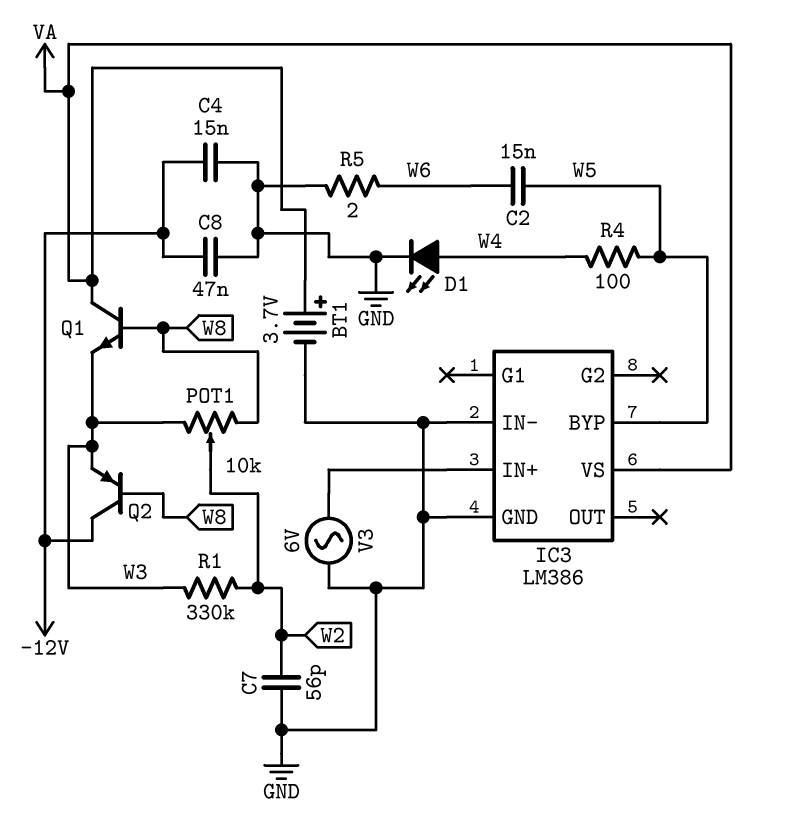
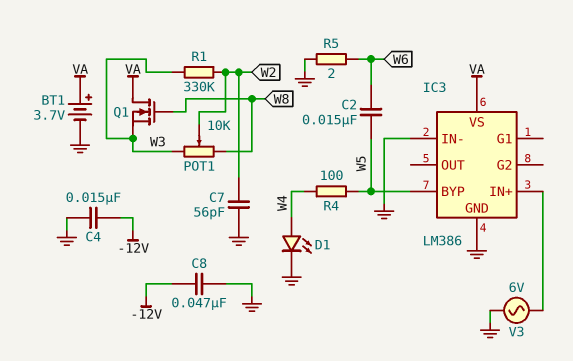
Q1: NPN (B W8, C VA, E W3) -> NMOS (G W8, D VA, S W3)
Q2: PNP (B W8, C -12V, E W3) -> none

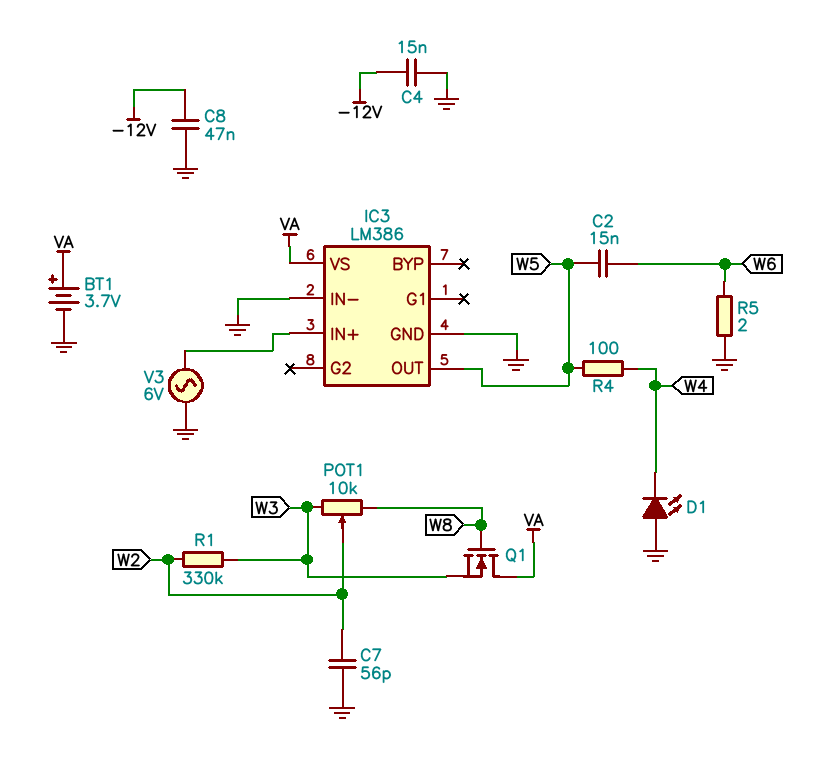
D1: LED (A W4, K GND) -> LED (A GND, K W4)
IC3 pin BYP: W5 -> none
IC3 pin OUT: none -> W5

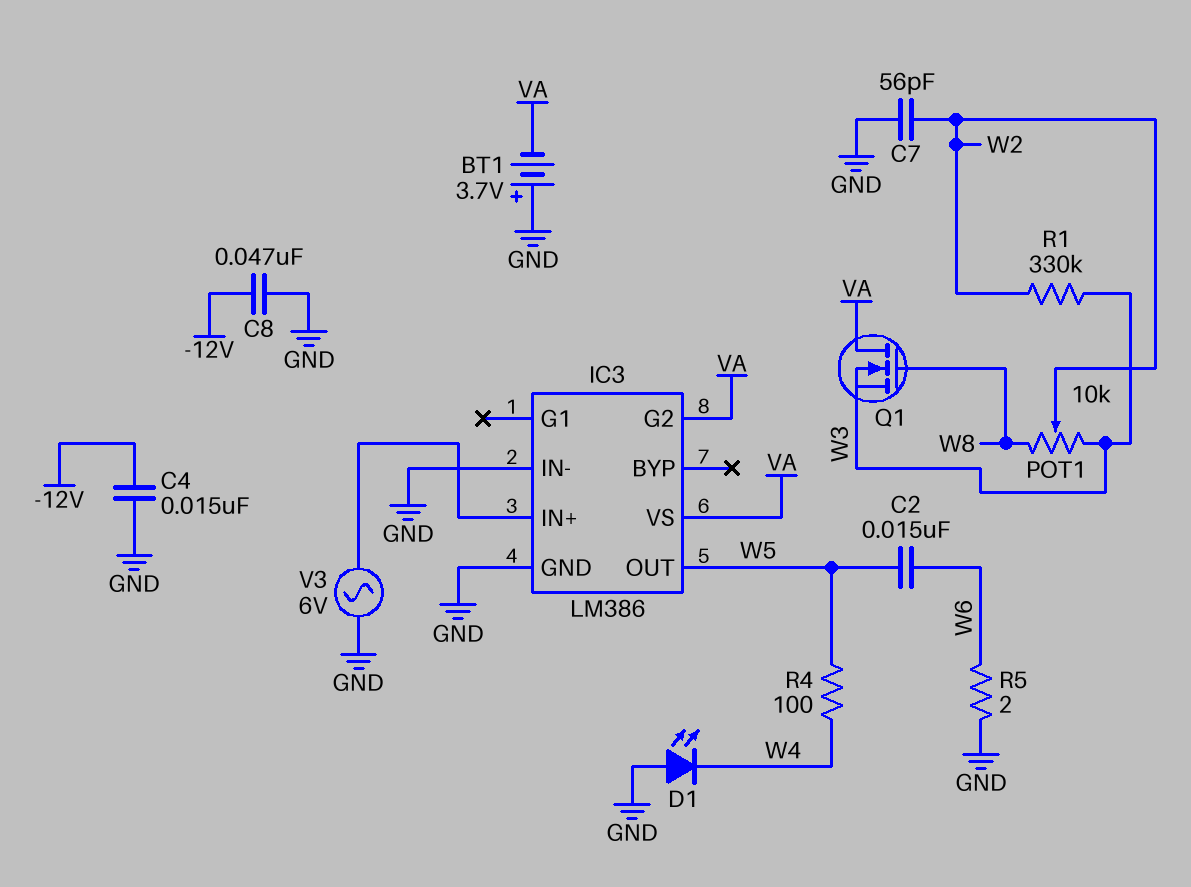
BT1: 3.7V (plus VA, minus GND) -> 3.7V (plus GND, minus VA)
IC3 pin G2: none -> VA

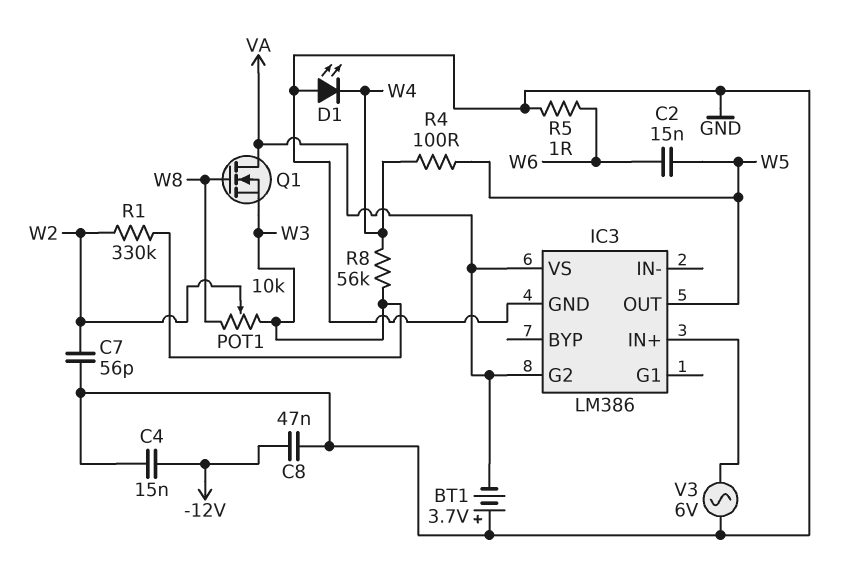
IC3 pin IN-: GND -> none
R5: 2 (GND, W6) -> 1 (GND, W6)
R8: none -> 56k (W3, W4)

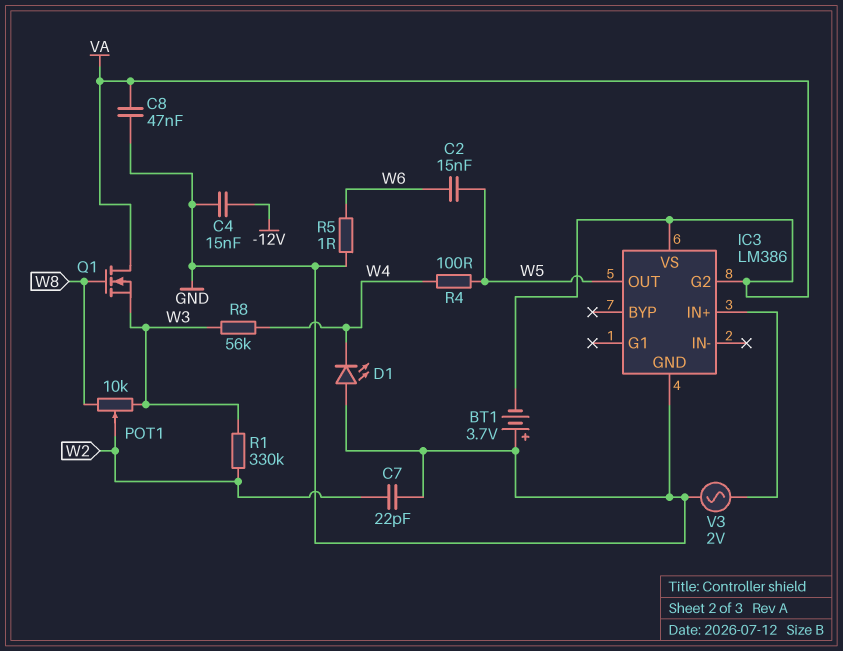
C7: 56pF (GND, W2) -> 22pF (GND, W2)
C8: 47nF (-12V, GND) -> 47nF (GND, VA)
V3: AC 6V (GND, IC3/IN+) -> AC 2V (GND, IC3/IN+)

